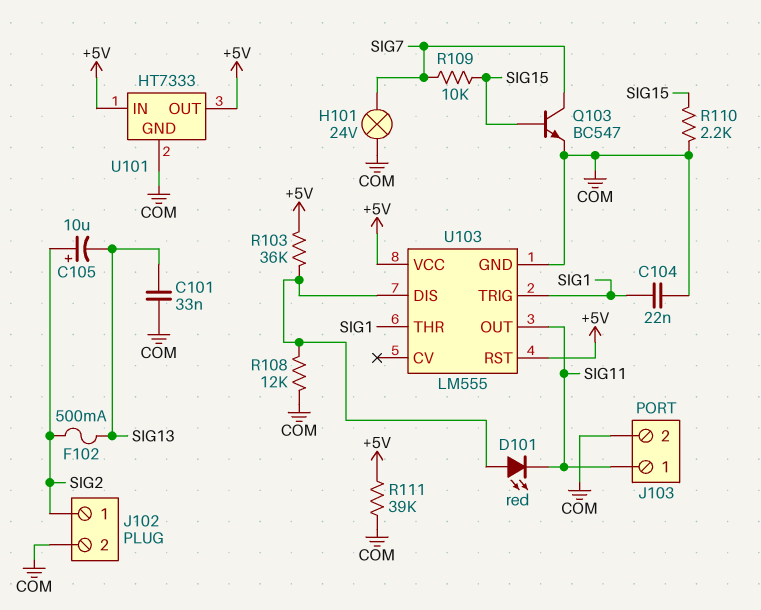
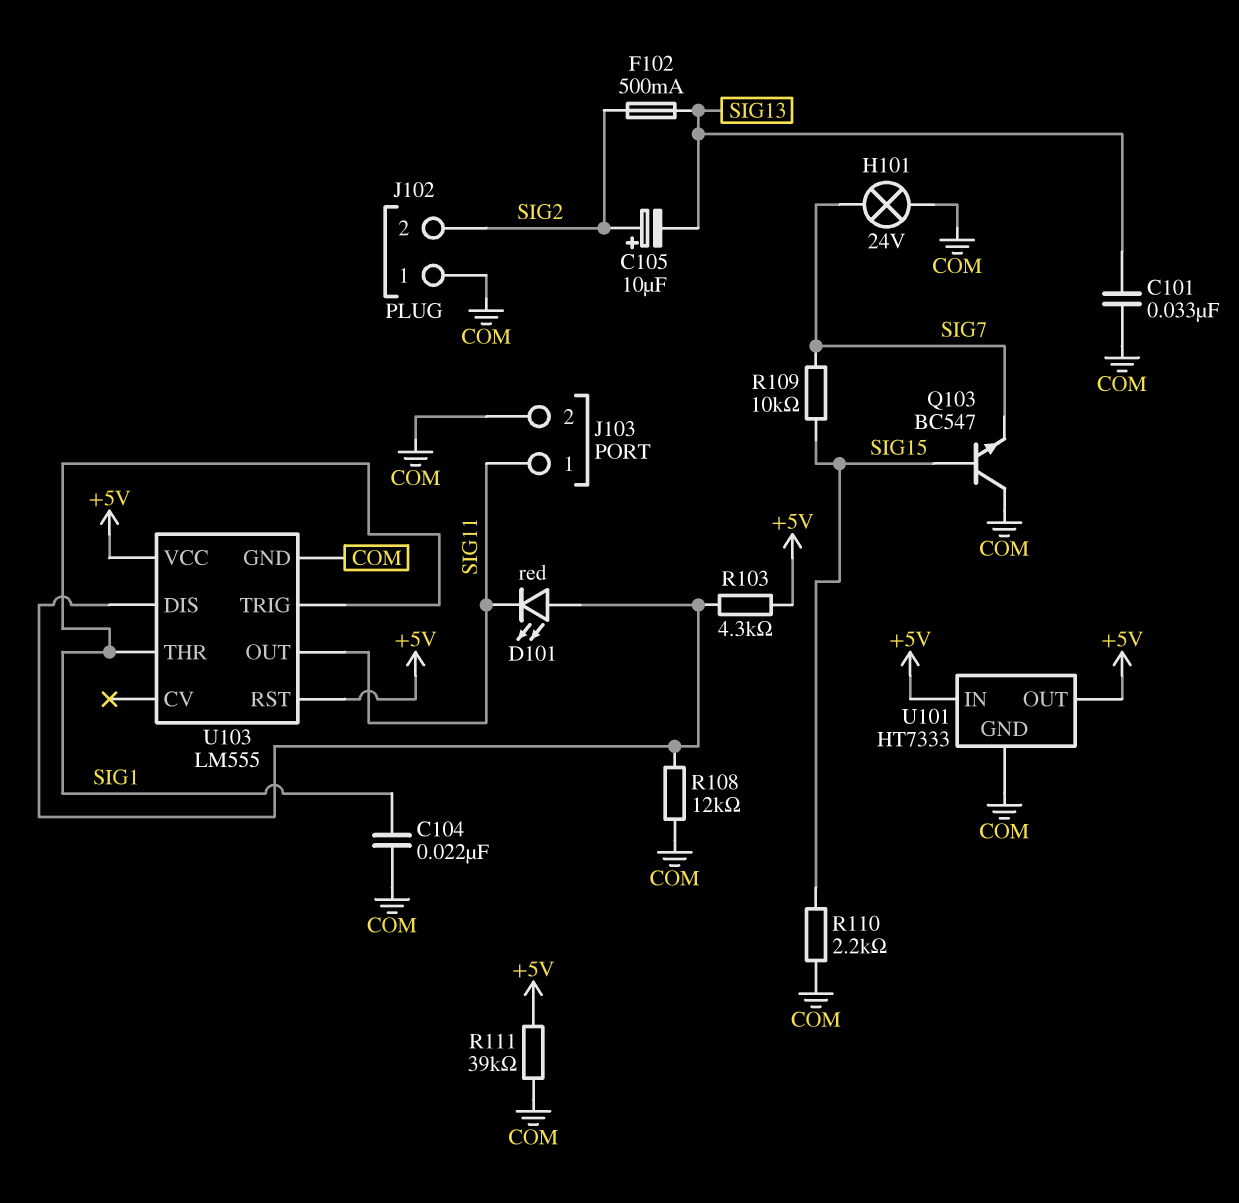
J102 pin 1: SIG2 -> COM
J102 pin 2: COM -> SIG2
Q103: NPN BC547 (B SIG15, C SIG7, E COM) -> NPN BC547 (B SIG15, C COM, E SIG7)
R103: 36k (+5V, U103/DIS) -> 4.3k (+5V, U103/DIS)

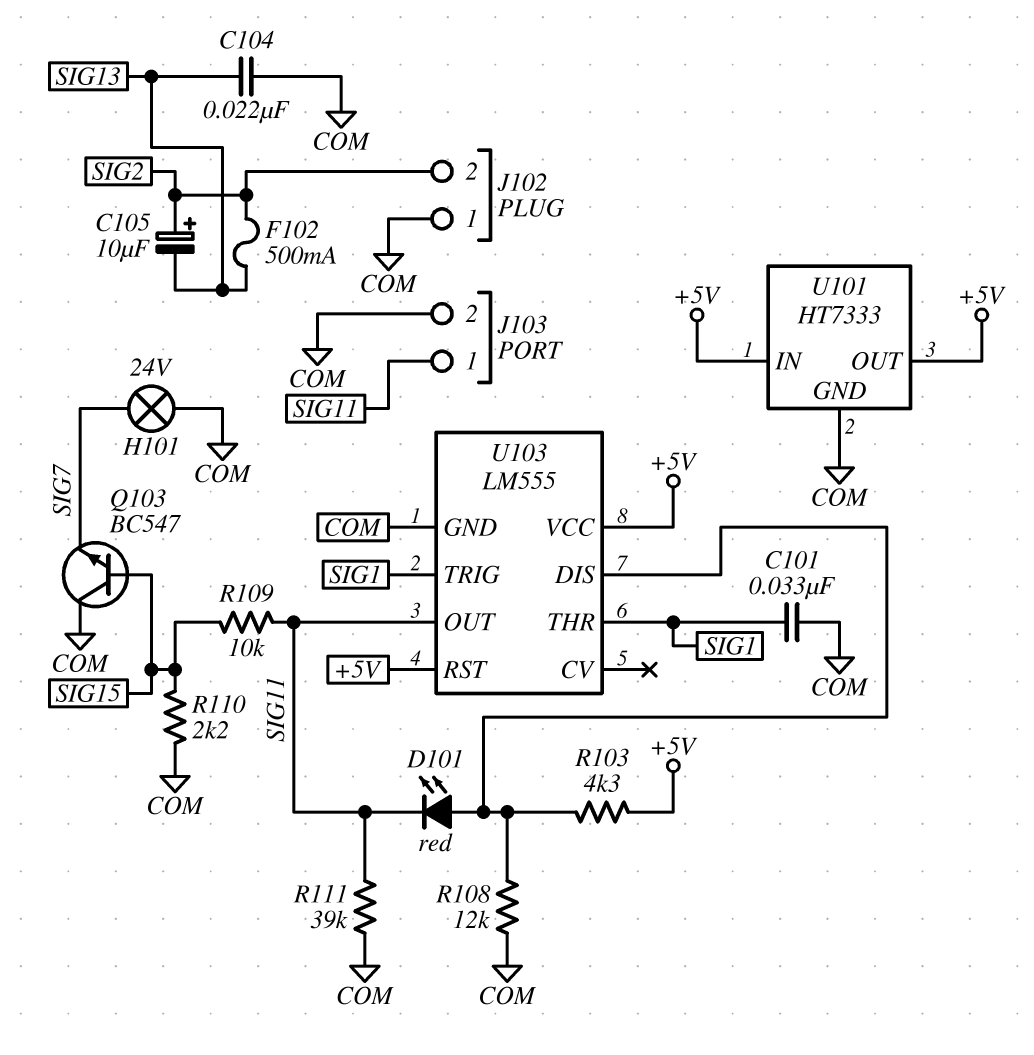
C101: 33nF (COM, SIG13) -> 33nF (COM, SIG1)
C104: 22nF (COM, SIG1) -> 22nF (COM, SIG13)
R109: 10k (SIG7, SIG15) -> 10k (SIG11, SIG15)
R111: 39k (+5V, COM) -> 39k (COM, SIG11)

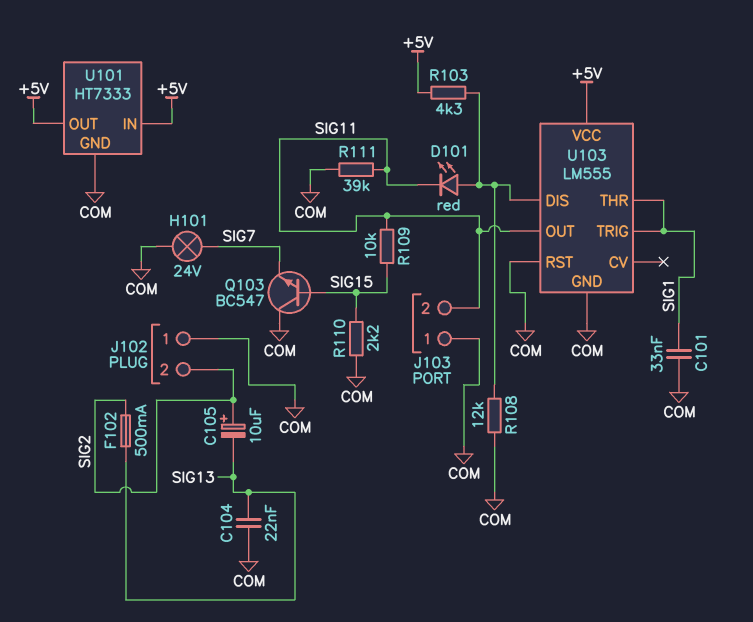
J103 pin 1: SIG11 -> COM
J103 pin 2: COM -> SIG11
U103 pin RST: +5V -> COM

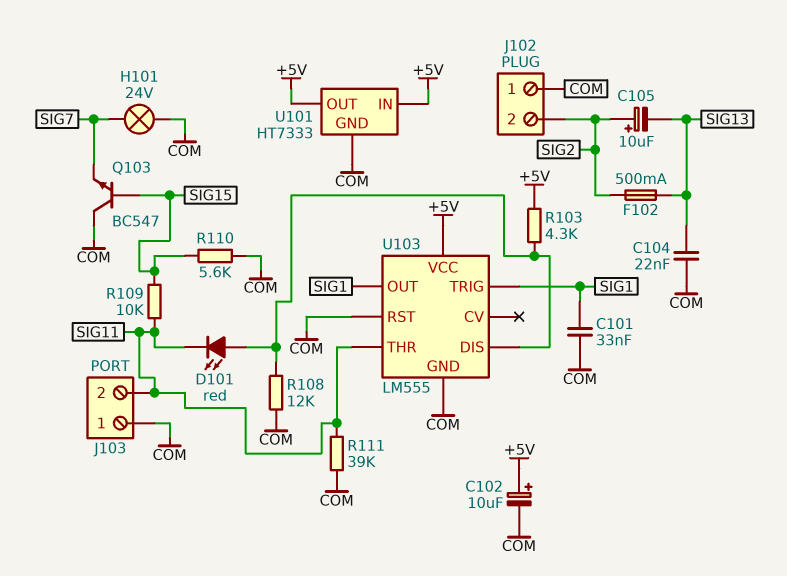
C102: none -> 10uF (plus +5V, minus COM)
R110: 2.2k (COM, SIG15) -> 5.6k (COM, SIG15)
U103 pin OUT: SIG11 -> SIG1
U103 pin THR: SIG1 -> SIG11

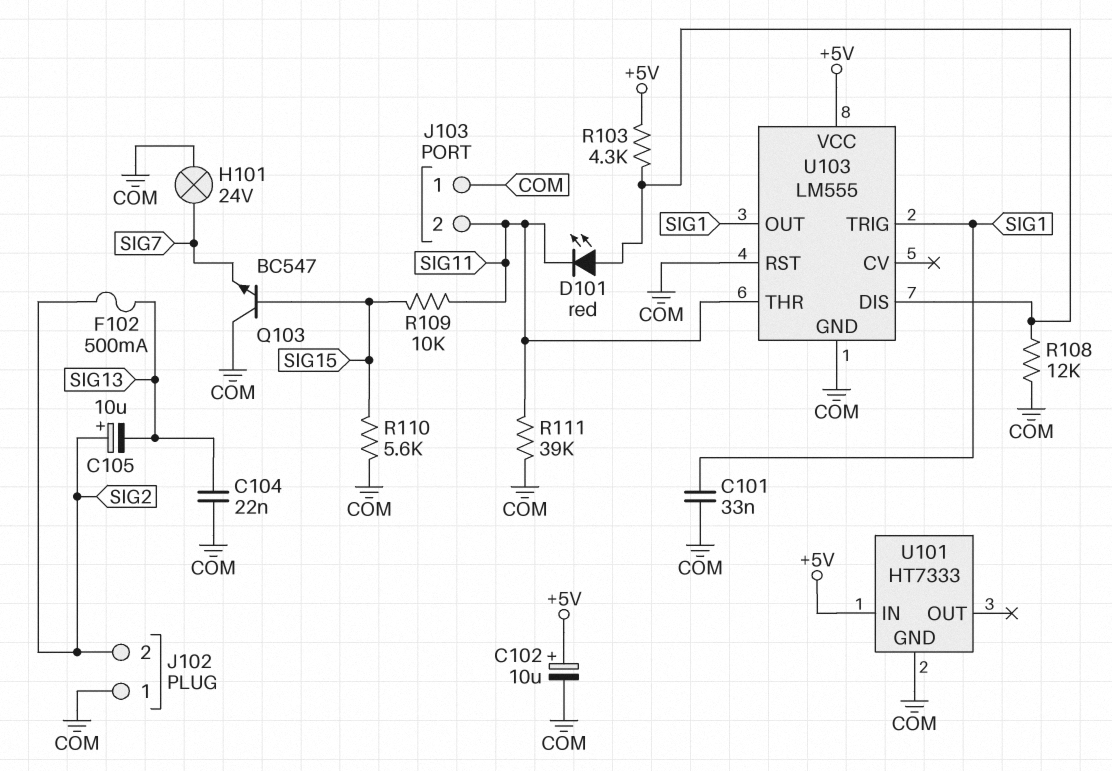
U101 pin OUT: +5V -> none

